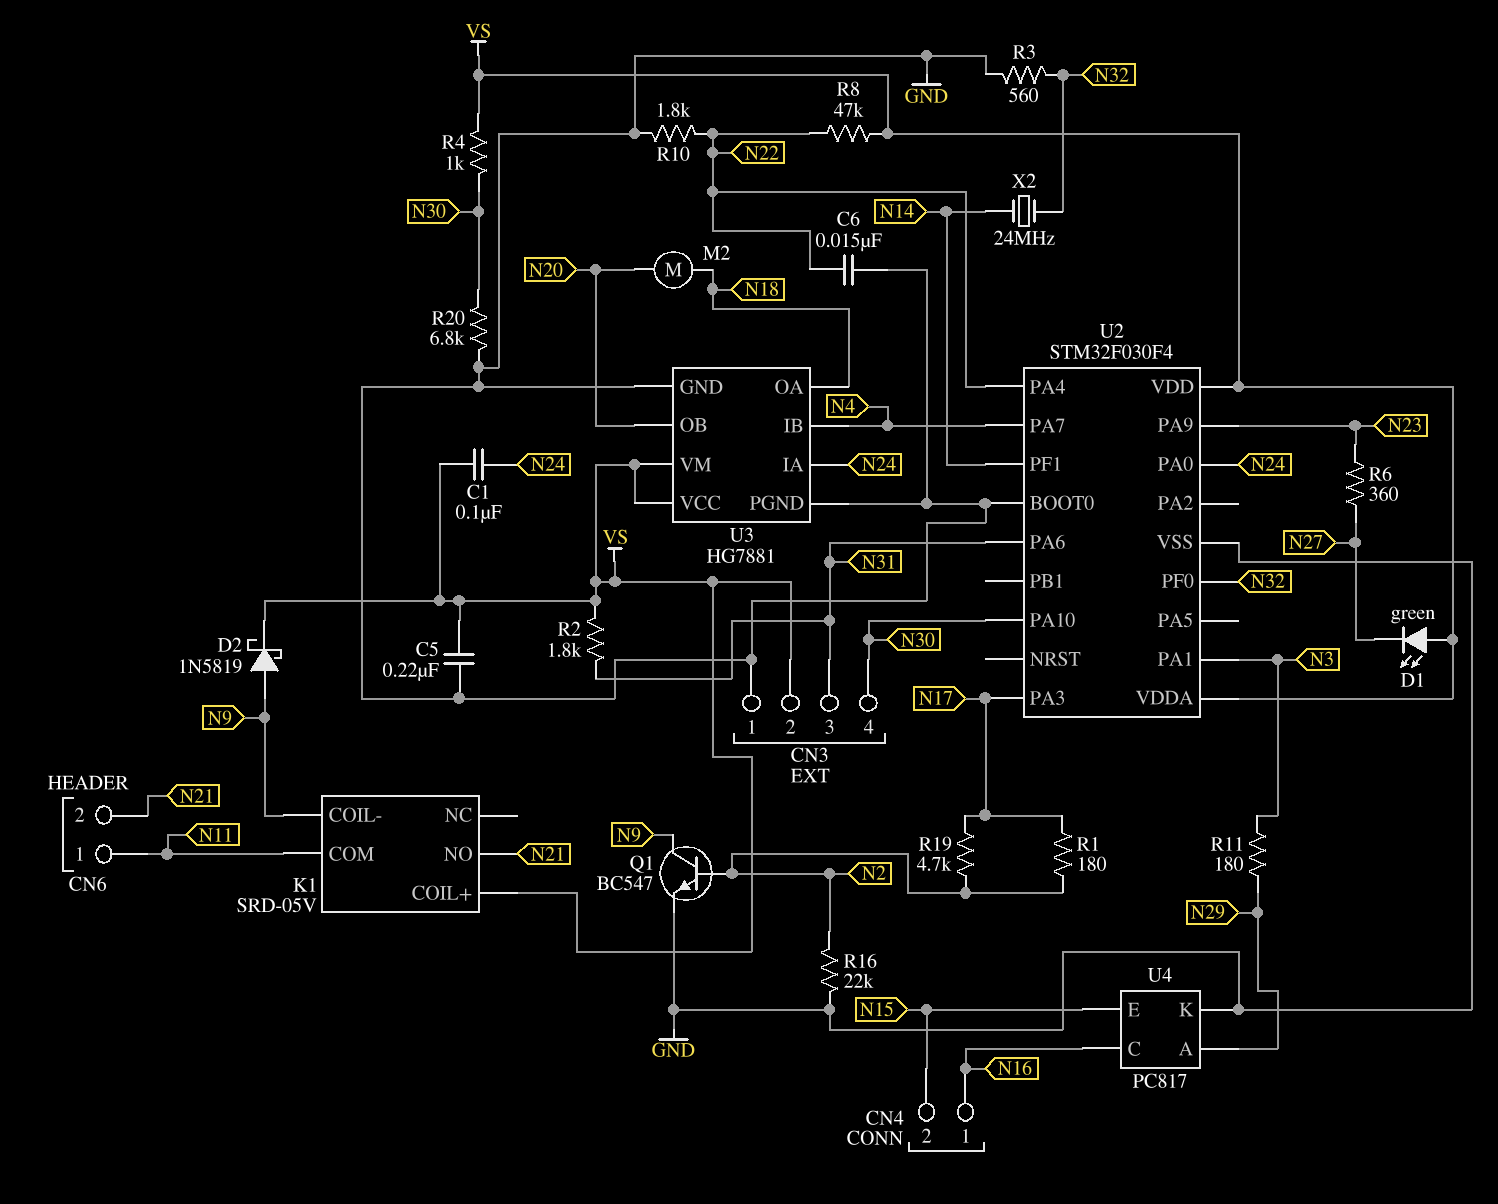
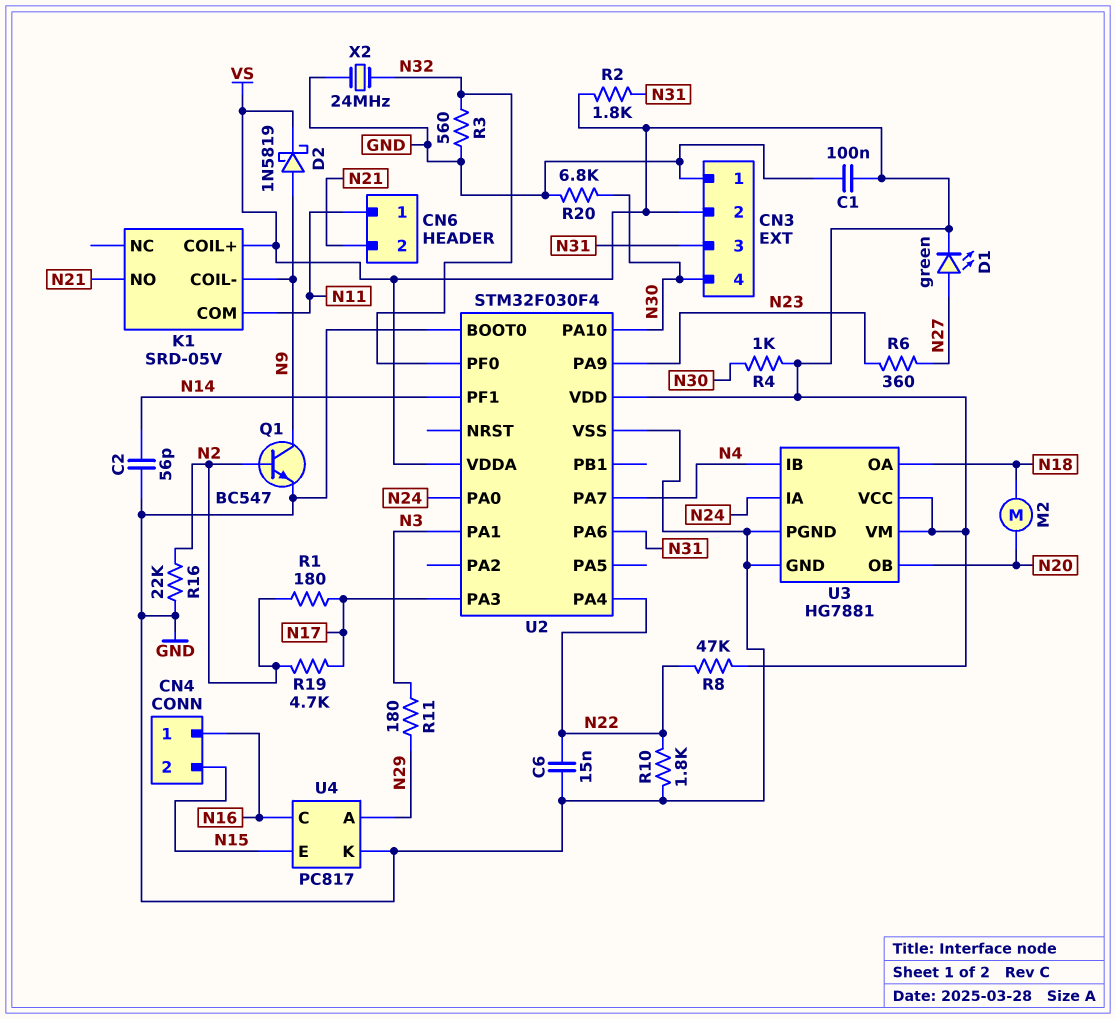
C1: 100nF (N24, VS) -> 100nF (GND, VS)
C2: none -> 56pF (GND, N14)
C5: 220nF (GND, VS) -> none
D1: LED green (A VS, K N27) -> LED green (A N27, K VS)
X2: 24MHz (N14, N32) -> 24MHz (GND, N32)

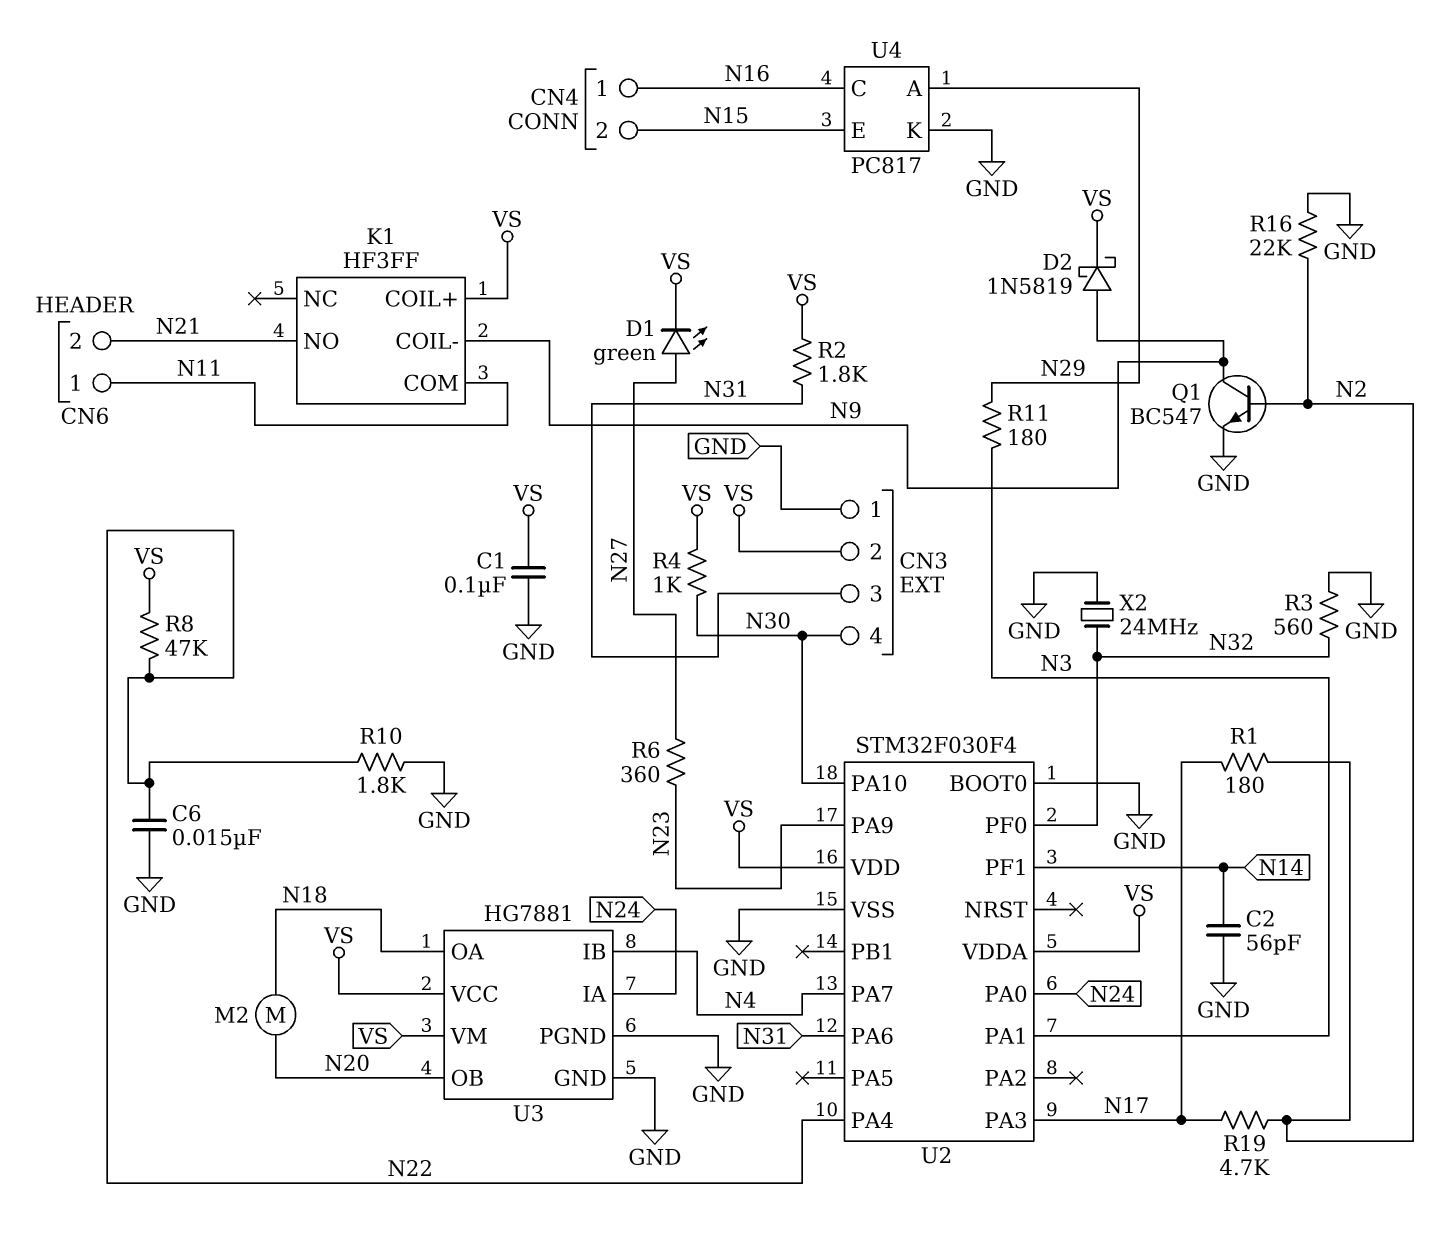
K1: SRD-05V -> HF3FF
R20: 6.8k (GND, N30) -> none

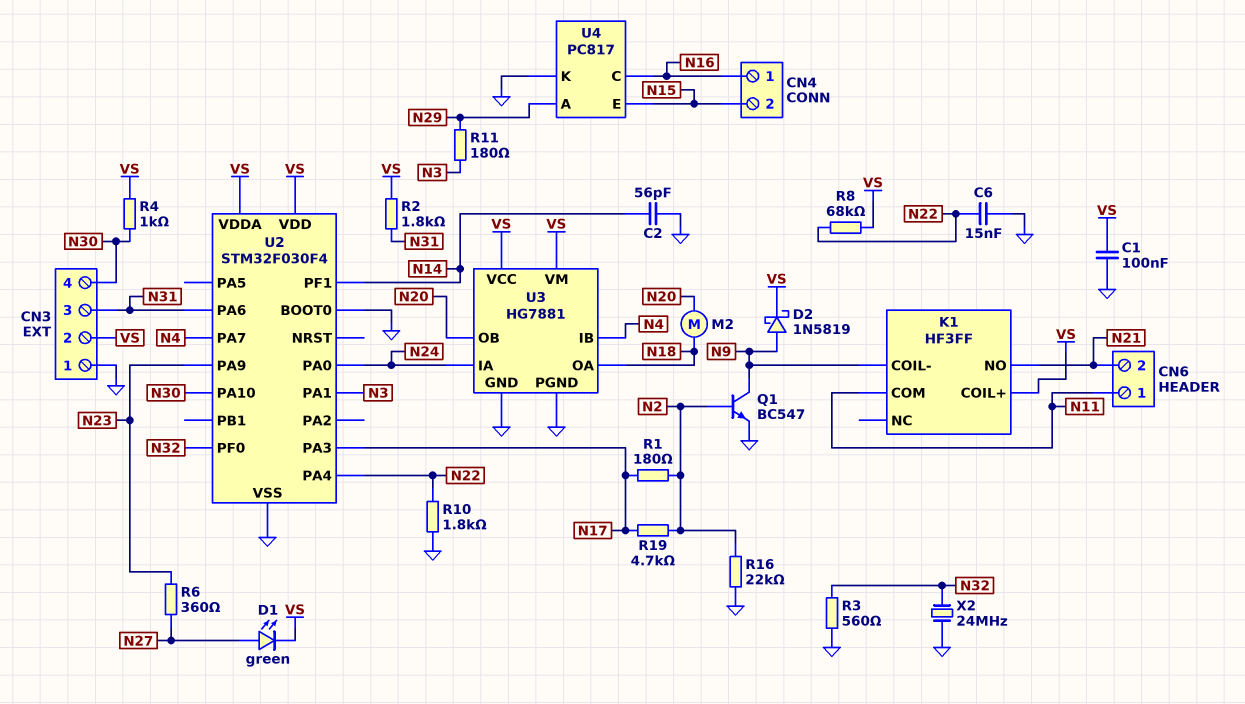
R8: 47k (N22, VS) -> 68k (N22, VS)

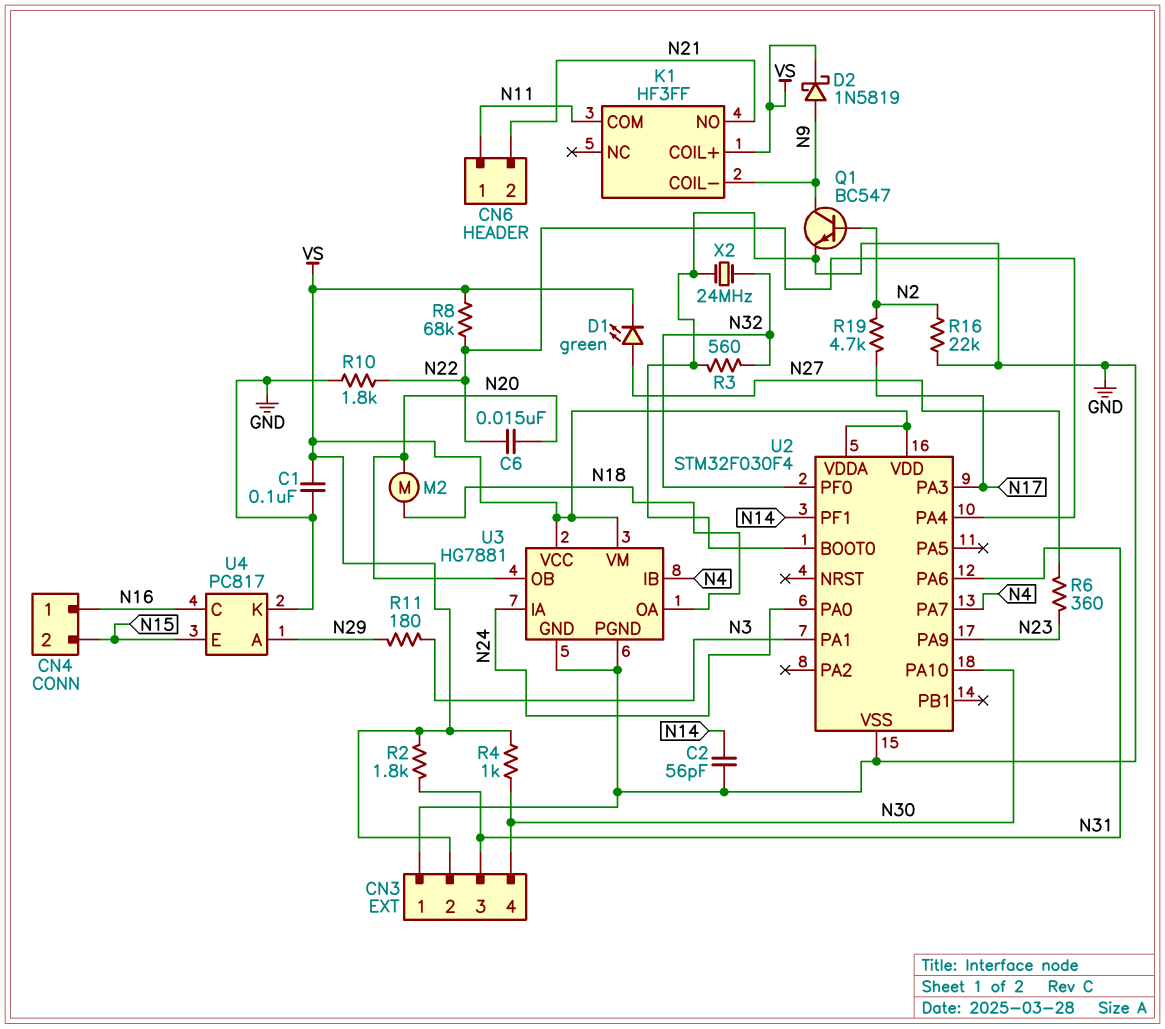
C6: 15nF (GND, N22) -> 15nF (N20, N22)
R1: 180 (N2, N17) -> none

